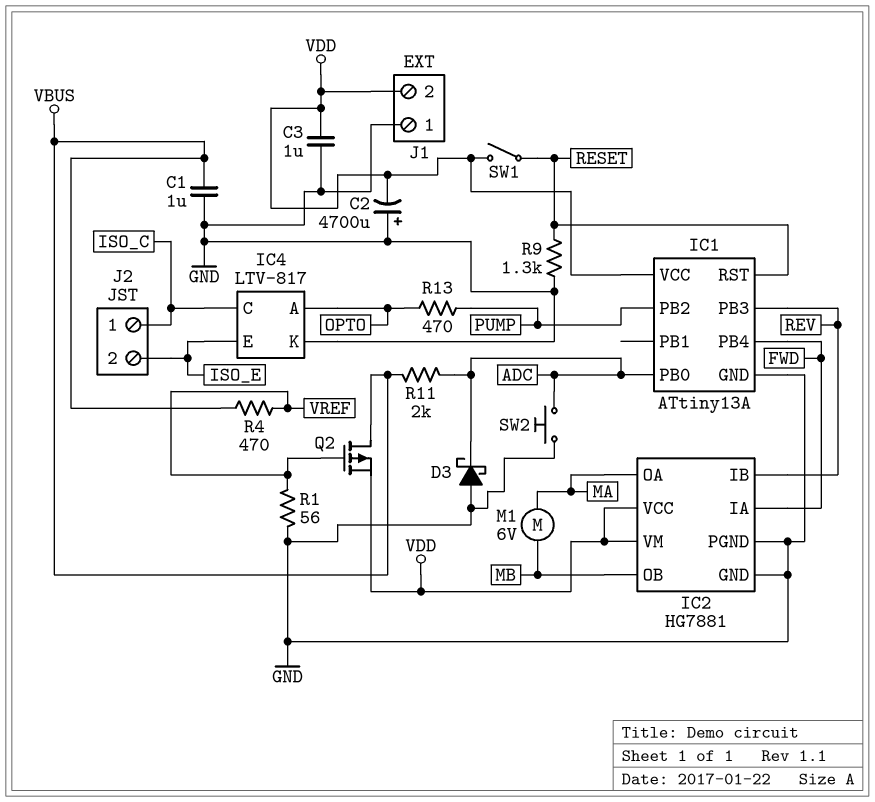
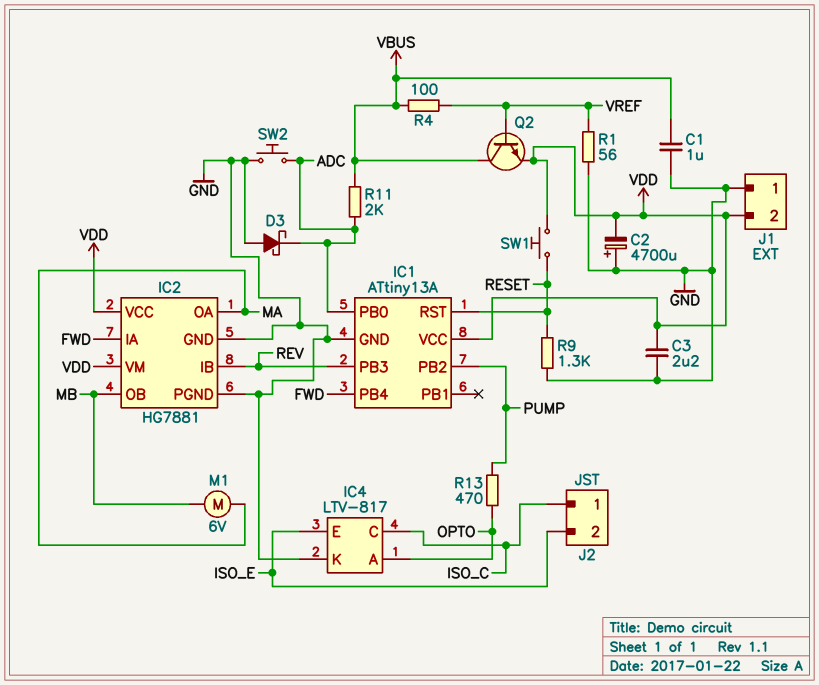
C3: 1uF (GND, VDD) -> 2.2uF (GND, VDD)
Q2: PMOS (G VREF, D VBUS, S VDD) -> NPN (B VREF, C VBUS, E VDD)
R4: 470 (VBUS, VREF) -> 100 (VBUS, VREF)
SW1: switch (RESET, VDD) -> button (RESET, VDD)

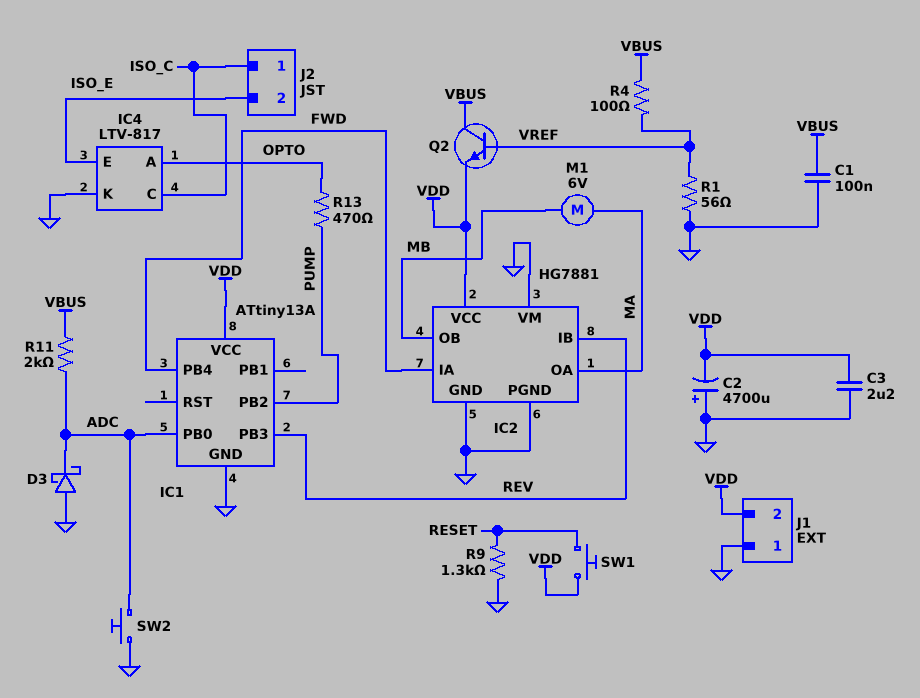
C1: 1uF (GND, VBUS) -> 100nF (GND, VBUS)
IC1 pin RST: RESET -> none
IC2 pin VM: VDD -> GND

